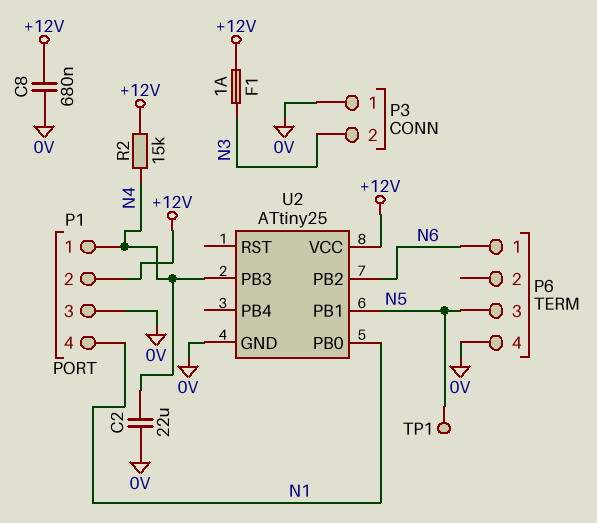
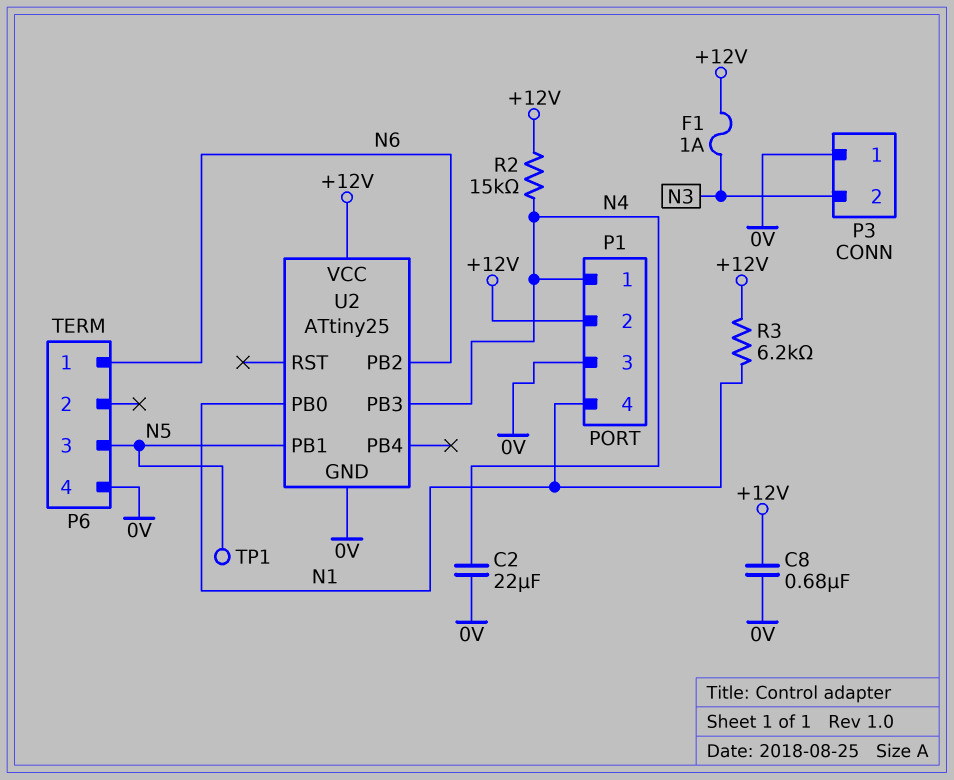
R3: none -> 6.2k (+12V, N1)

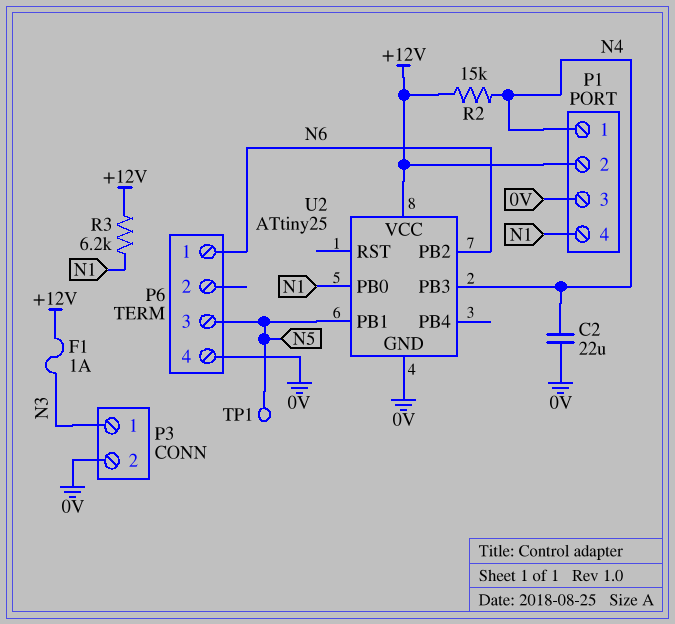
C8: 680nF (+12V, 0V) -> none
P3 pin 1: 0V -> N3
P3 pin 2: N3 -> 0V

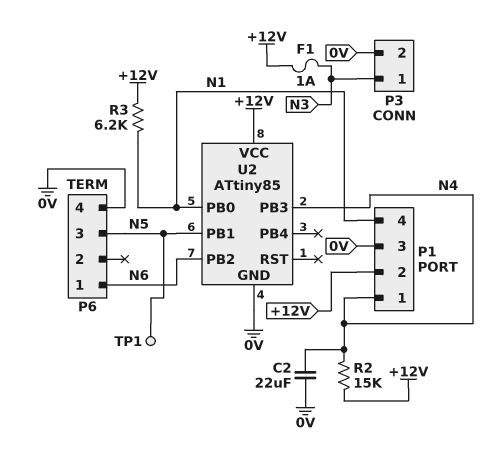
U2: ATtiny25 -> ATtiny85

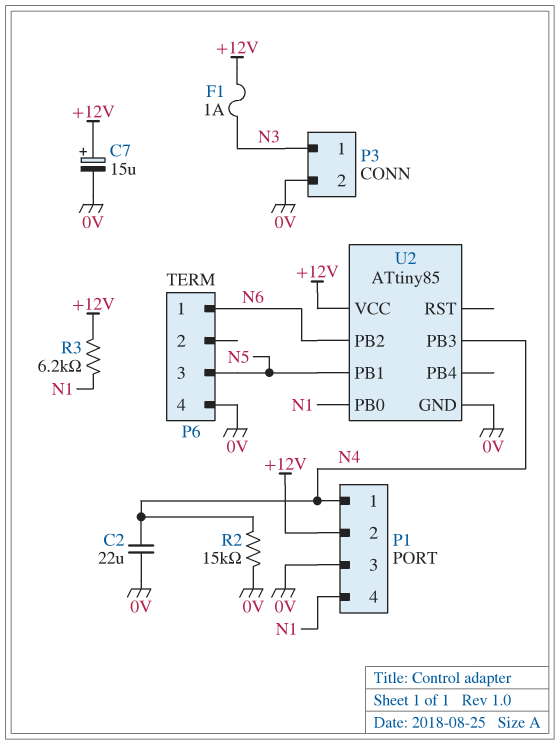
C7: none -> 15uF (plus +12V, minus 0V)
R2: 15k (+12V, N4) -> 15k (0V, N4)
TP1: test point (N5) -> none

